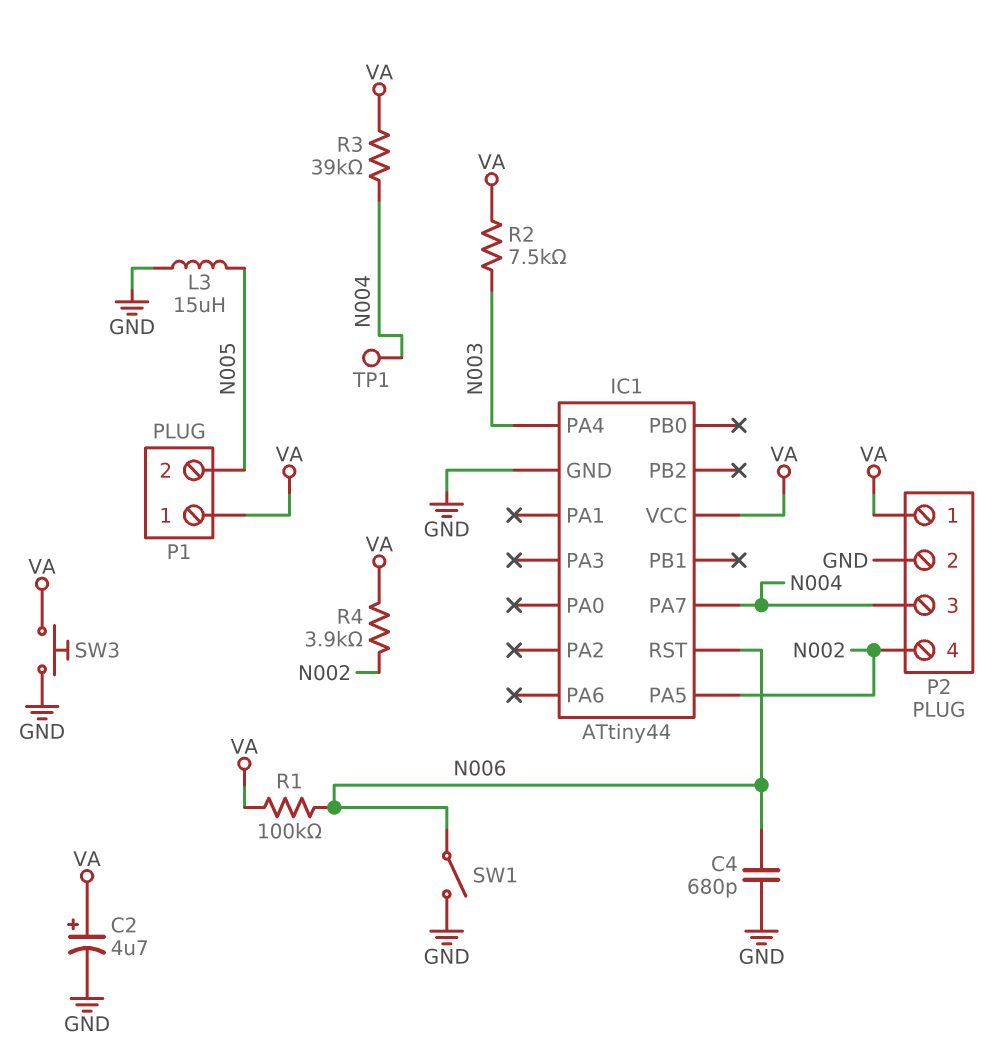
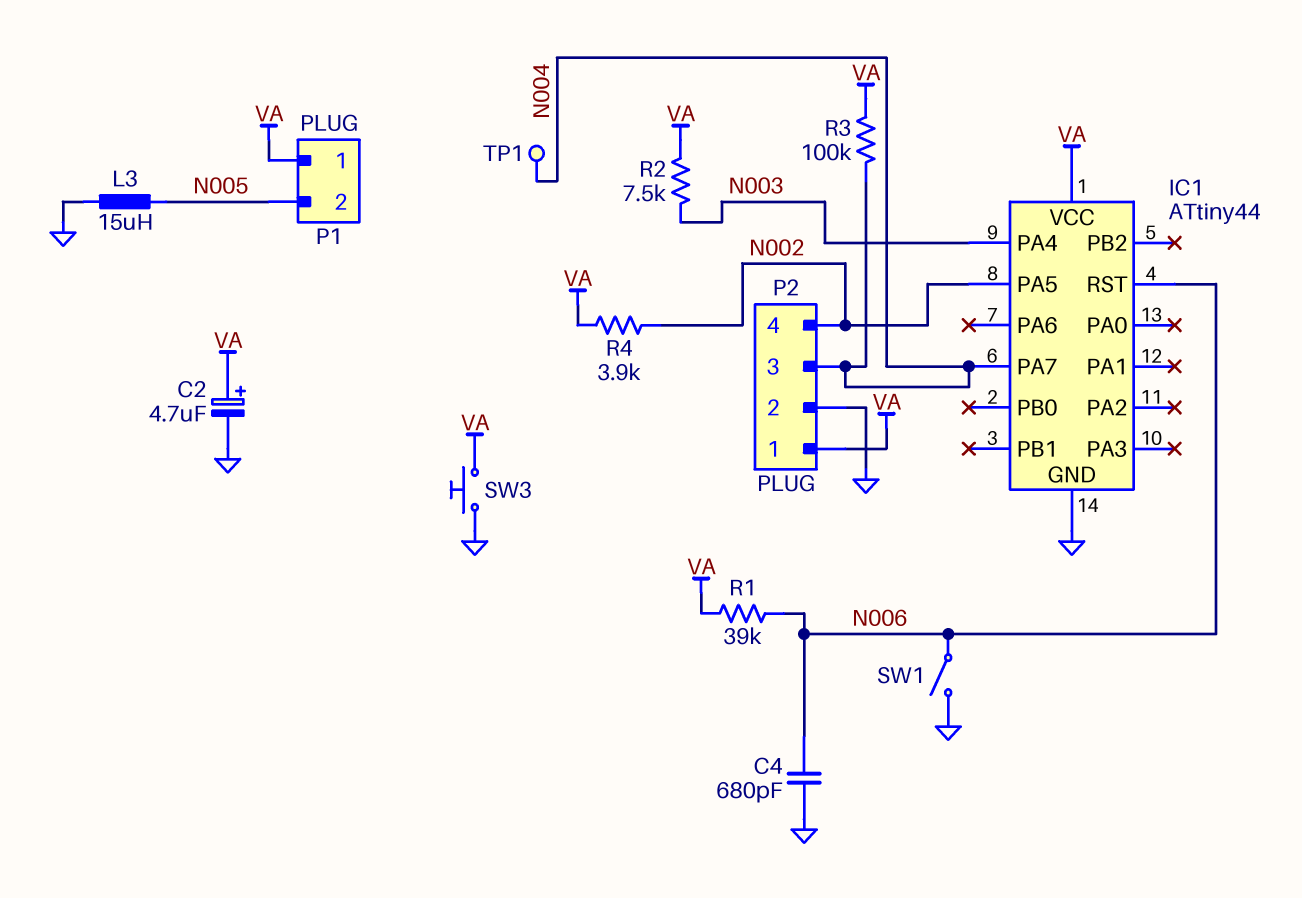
R1: 100k (N006, VA) -> 39k (N006, VA)
R3: 39k (N004, VA) -> 100k (N004, VA)

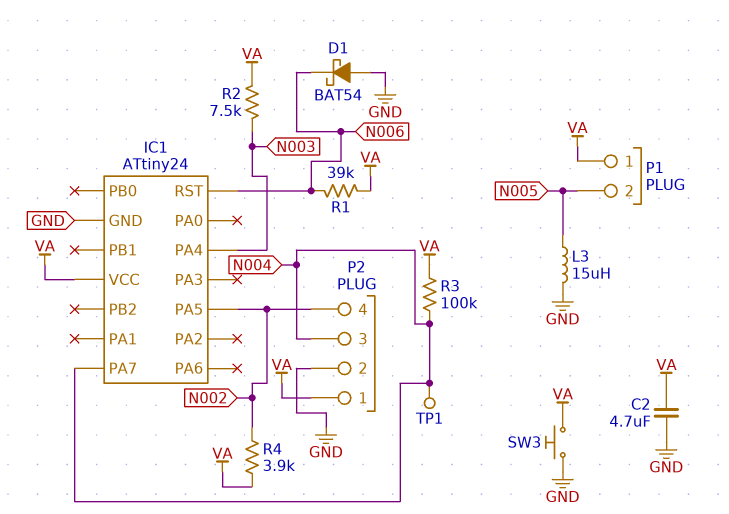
C2: 4.7uF (plus VA, minus GND) -> 4.7uF (GND, VA)
C4: 680pF (GND, N006) -> none
D1: none -> schottky BAT54 (A GND, K N006)
IC1: ATtiny44 -> ATtiny24
SW1: switch (GND, N006) -> none

